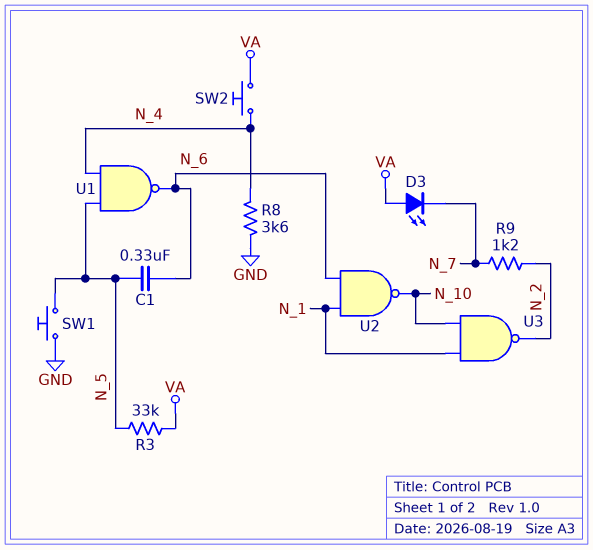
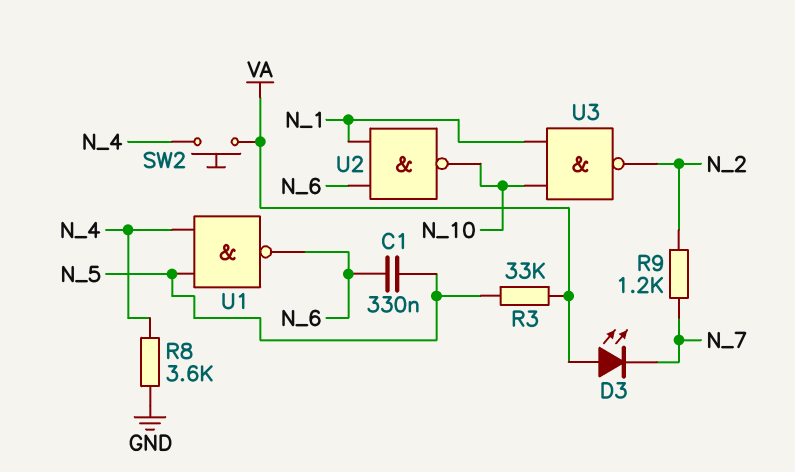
SW1: button (GND, N_5) -> none

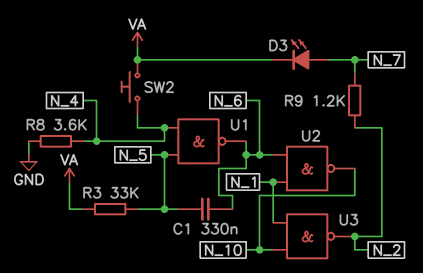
D3: LED (A VA, K N_7) -> LED (A N_7, K VA)

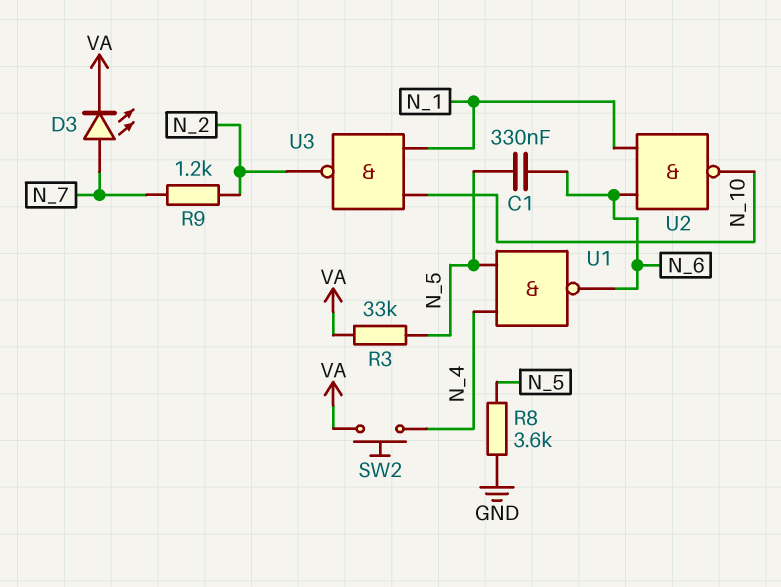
R8: 3.6k (GND, N_4) -> 3.6k (GND, N_5)

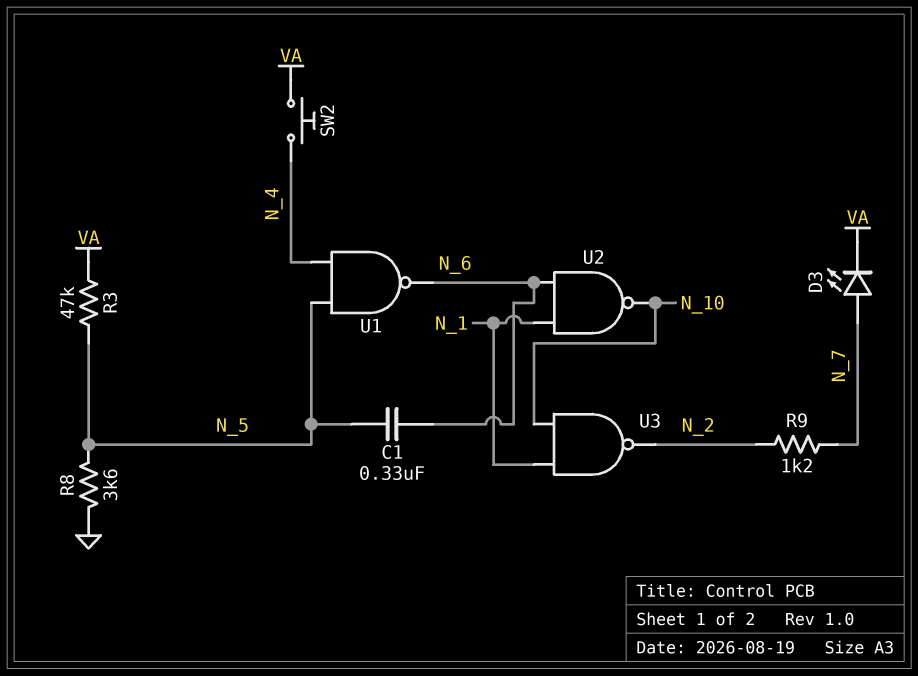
R3: 33k (N_5, VA) -> 47k (N_5, VA)

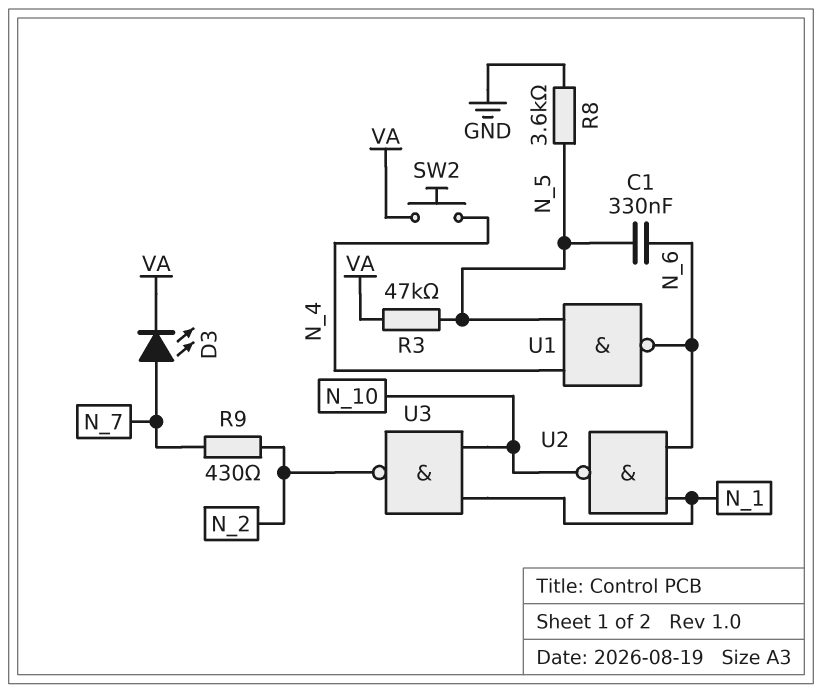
R9: 1.2k (N_2, N_7) -> 430 (N_2, N_7)

